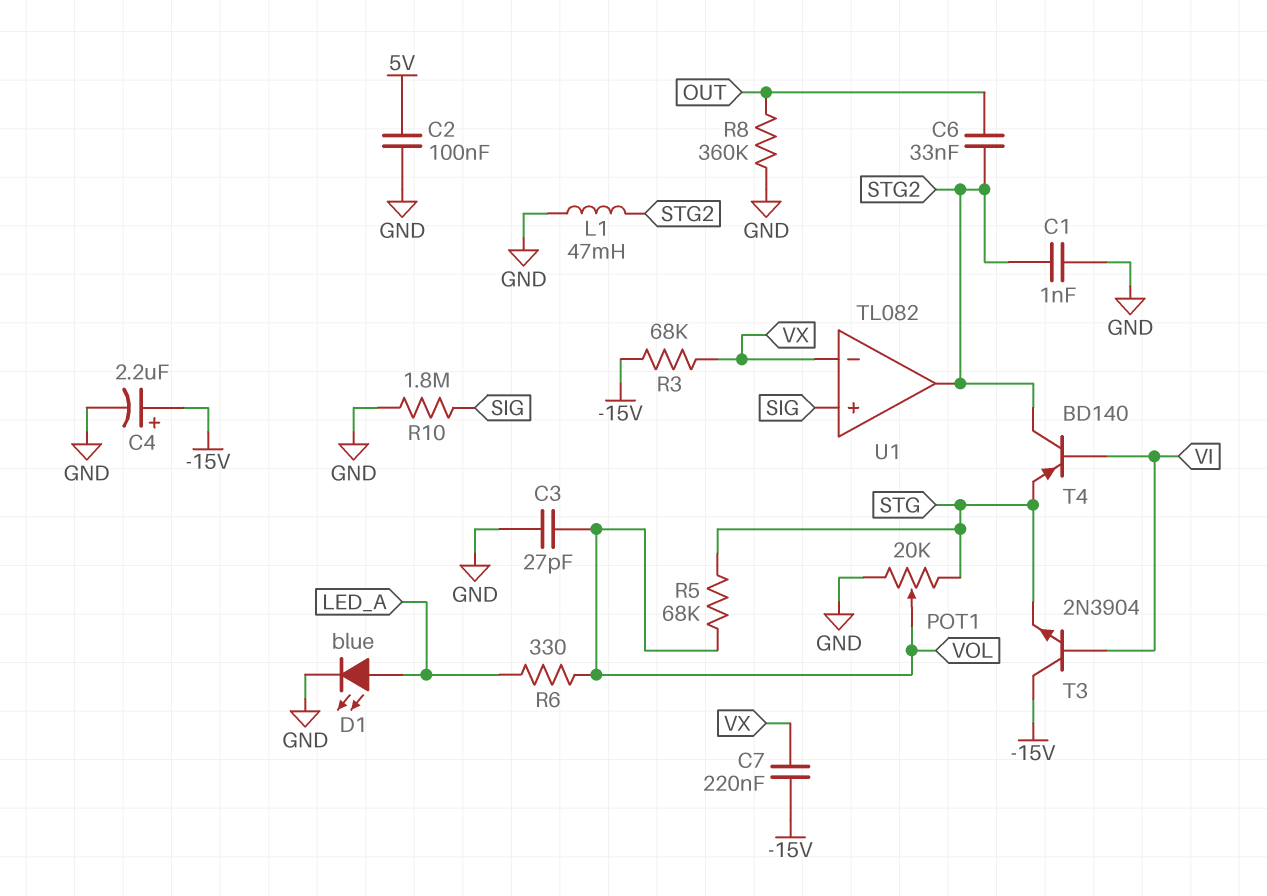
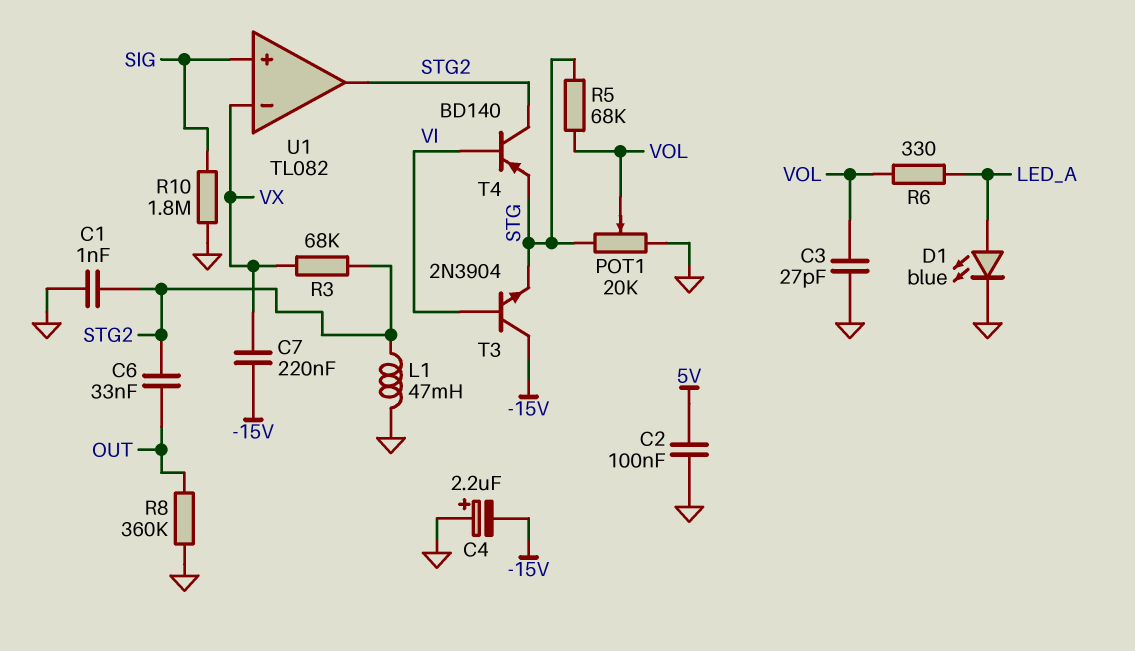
C4: 2.2uF (plus -15V, minus GND) -> 2.2uF (plus GND, minus -15V)
R3: 68k (-15V, VX) -> 68k (STG2, VX)

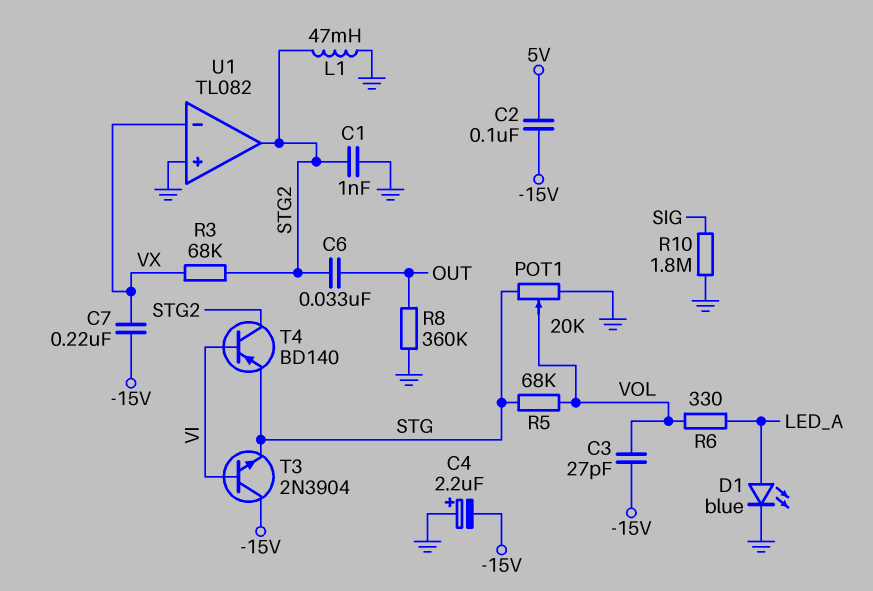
C2: 100nF (5V, GND) -> 100nF (-15V, 5V)
C3: 27pF (GND, VOL) -> 27pF (-15V, VOL)
U1 pin in+: SIG -> GND

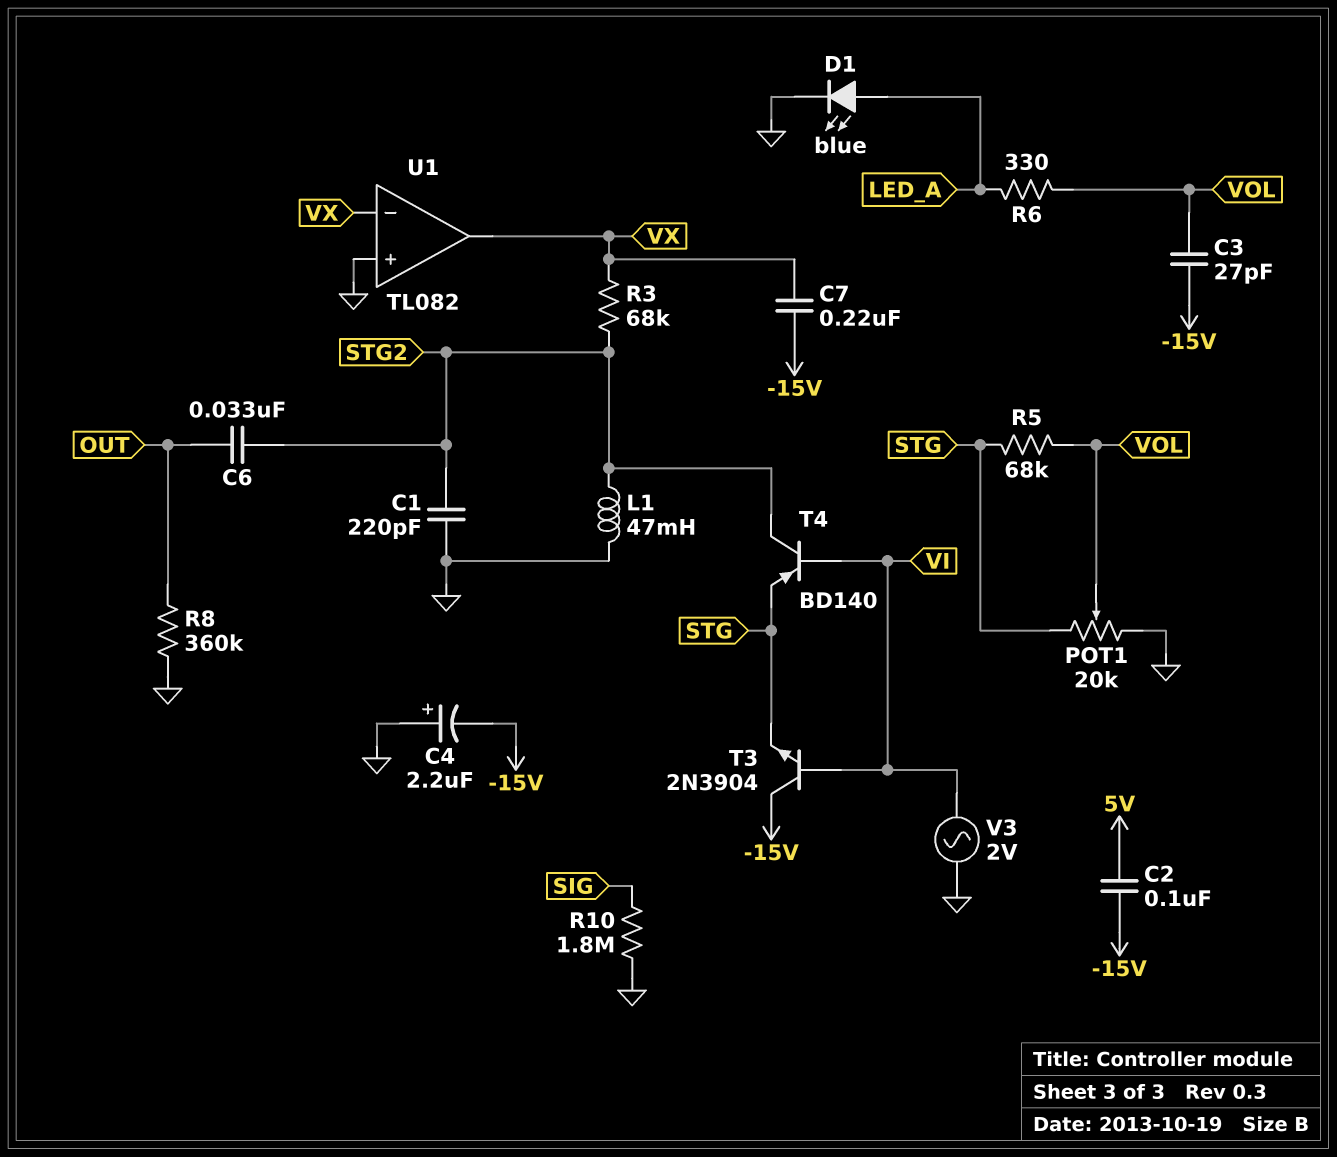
C1: 1nF (GND, STG2) -> 220pF (GND, STG2)
U1 pin out: STG2 -> VX
V3: none -> AC 2V (GND, VI)

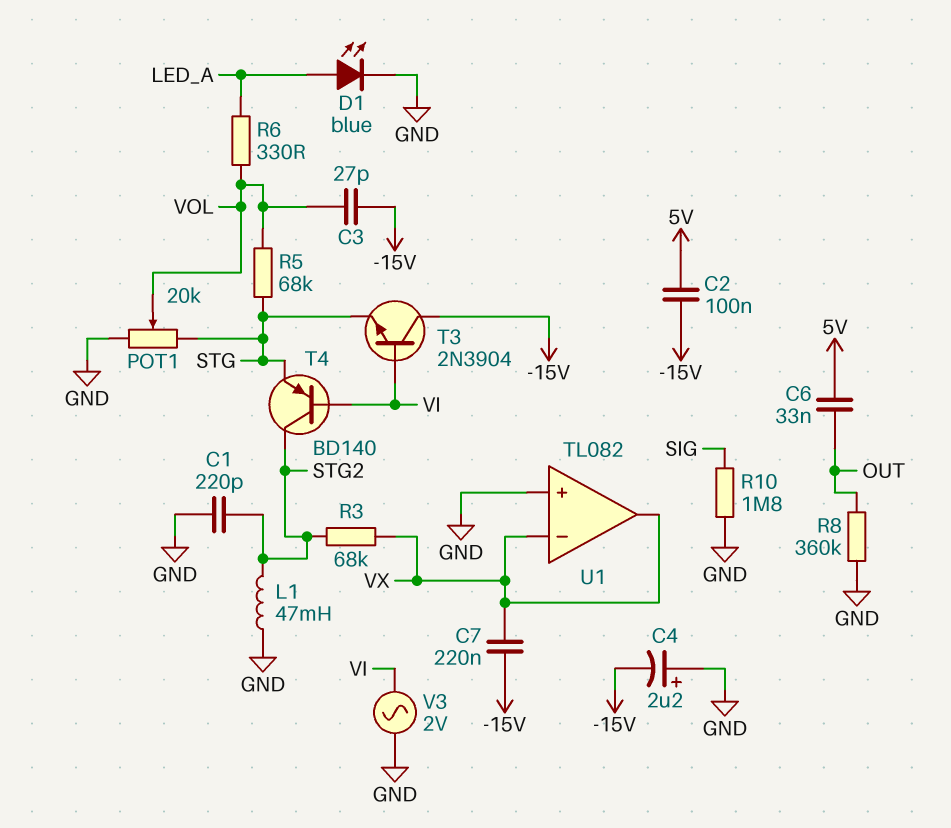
C6: 33nF (OUT, STG2) -> 33nF (5V, OUT)

